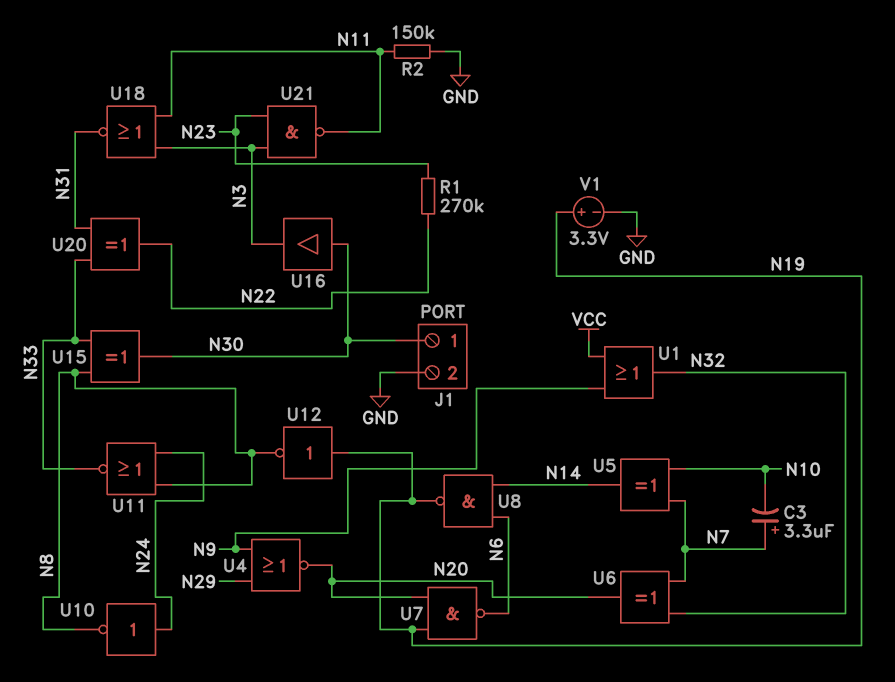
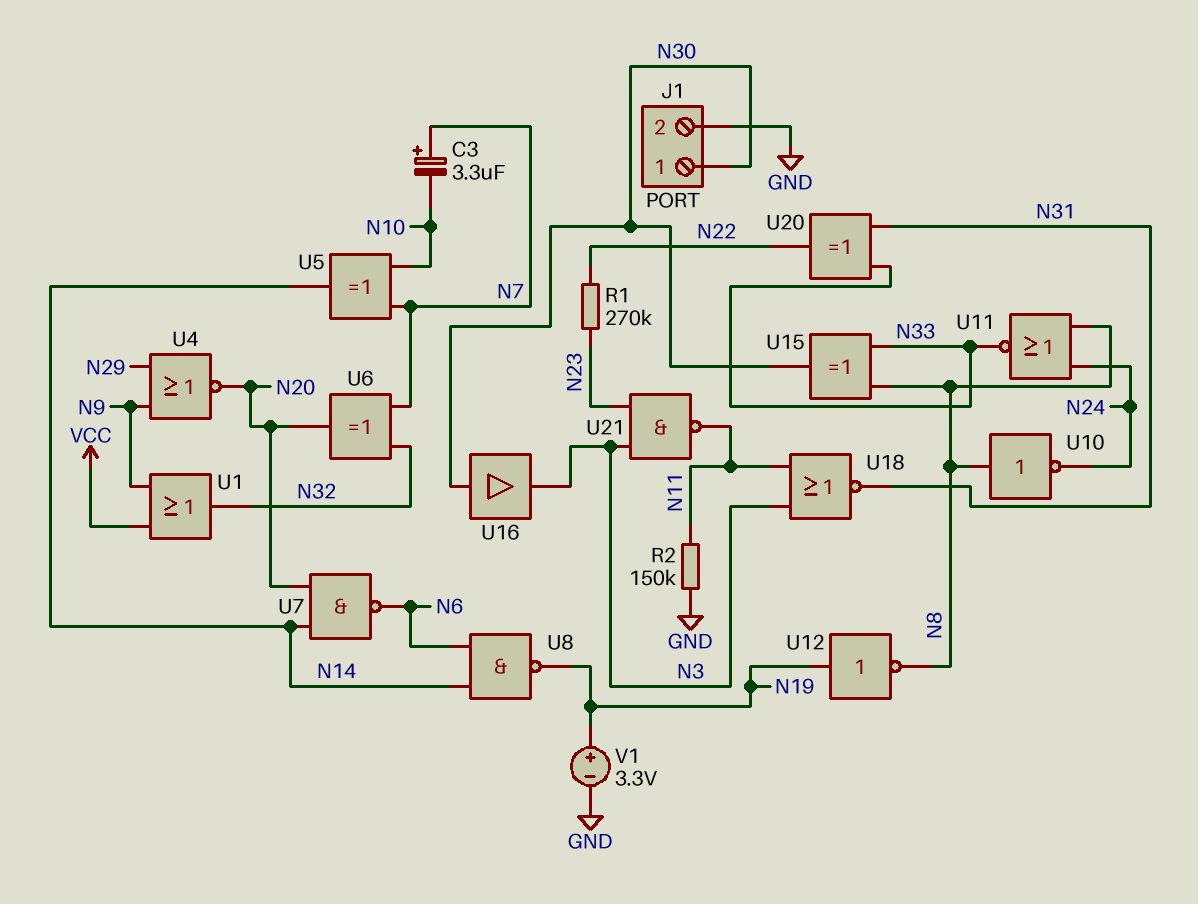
U7: NAND (in N19, in N20, out N6) -> NAND (in N14, in N20, out N6)
U10: NOT (in N24, out N8) -> NOT (in N8, out N24)

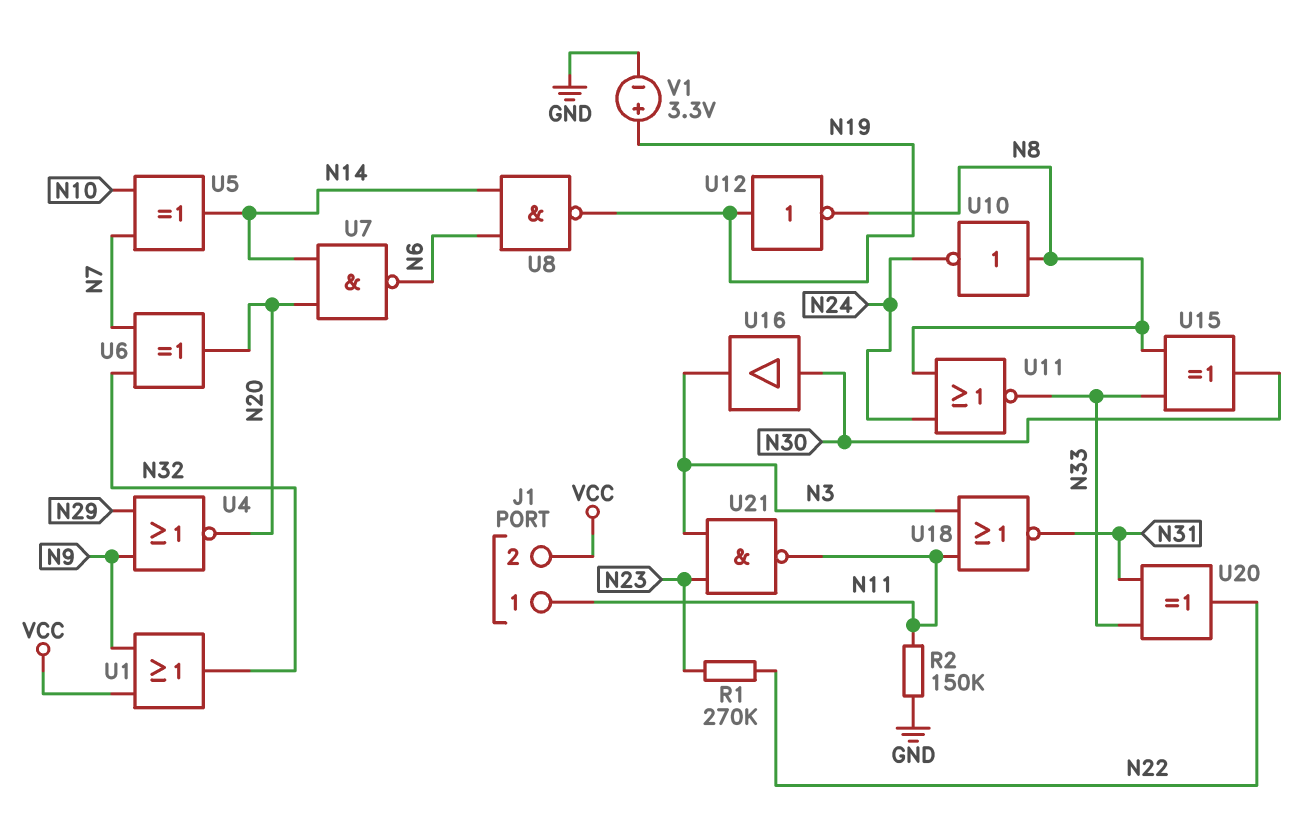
C3: 3.3uF (plus N7, minus N10) -> none
J1 pin 1: N30 -> N11
J1 pin 2: GND -> VCC

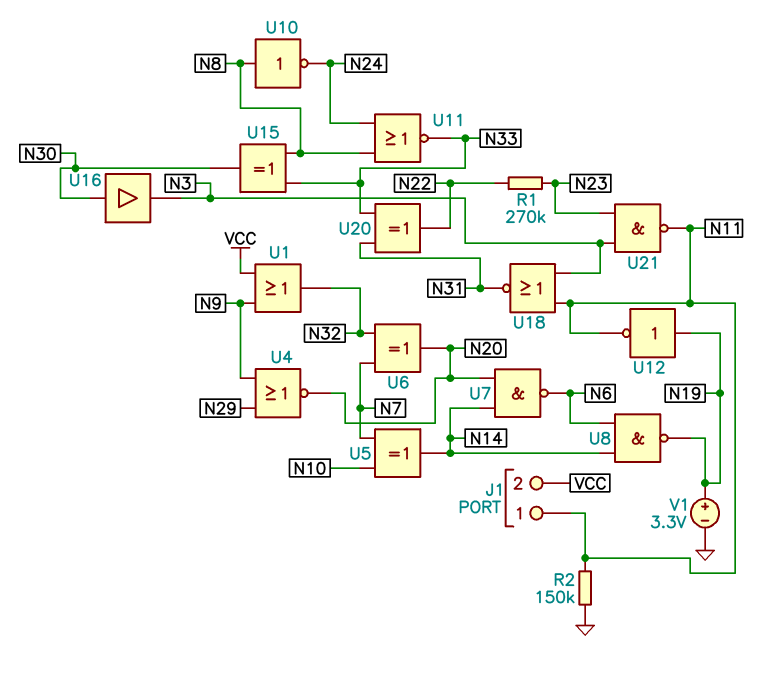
U12: NOT (in N19, out N8) -> NOT (in N19, out N11)

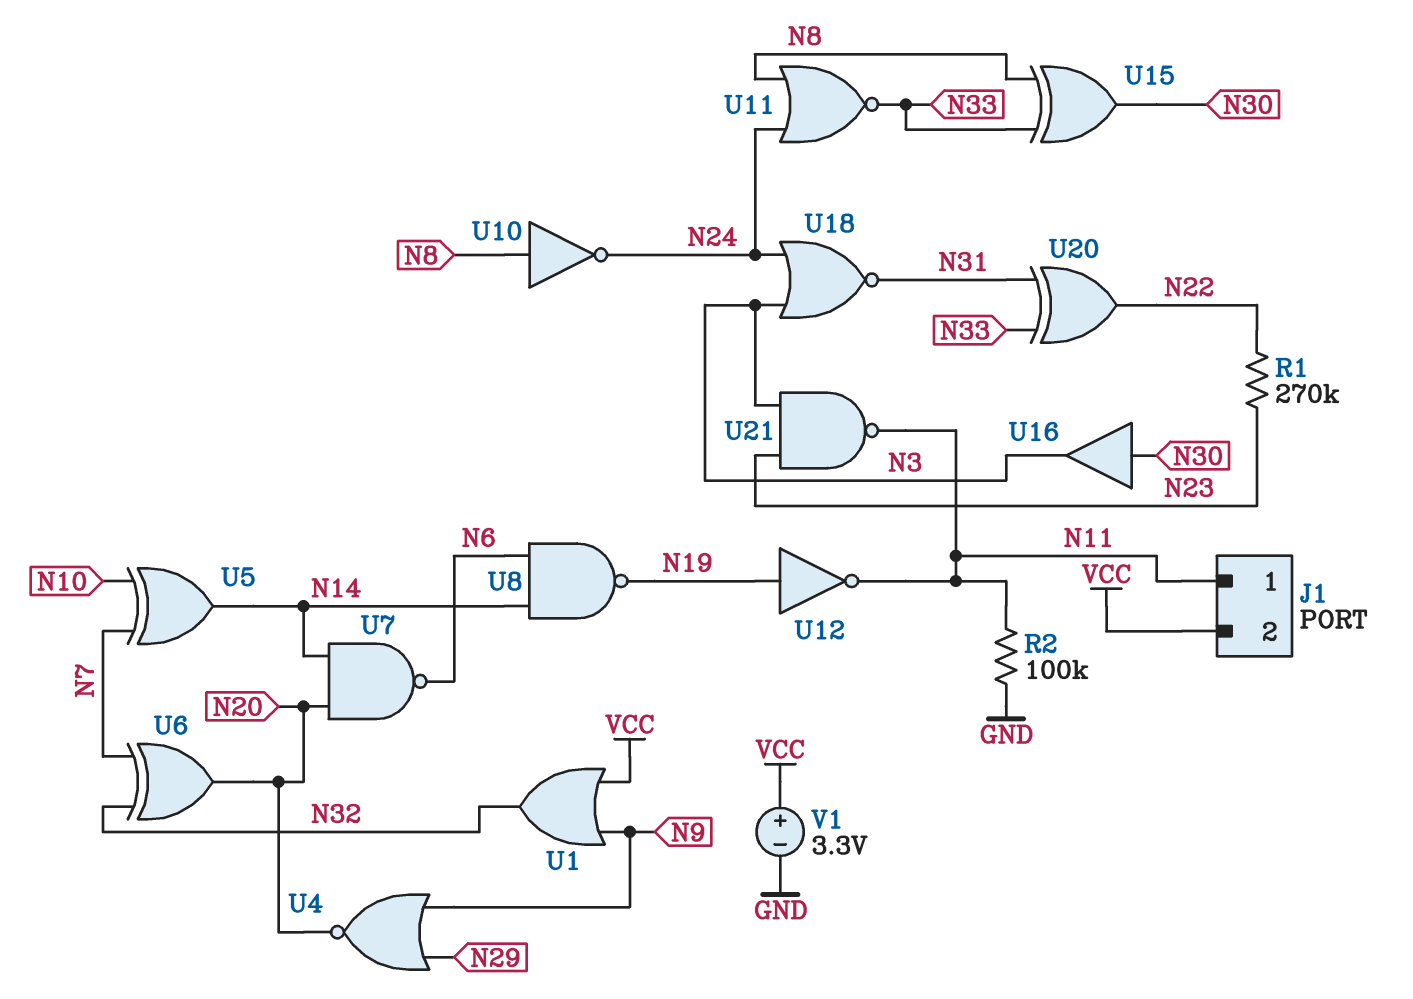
R2: 150k (GND, N11) -> 100k (GND, N11)
U18: NOR (in N3, in N11, out N31) -> NOR (in N3, in N24, out N31)
V1: 3.3V (plus N19, minus GND) -> 3.3V (plus VCC, minus GND)

